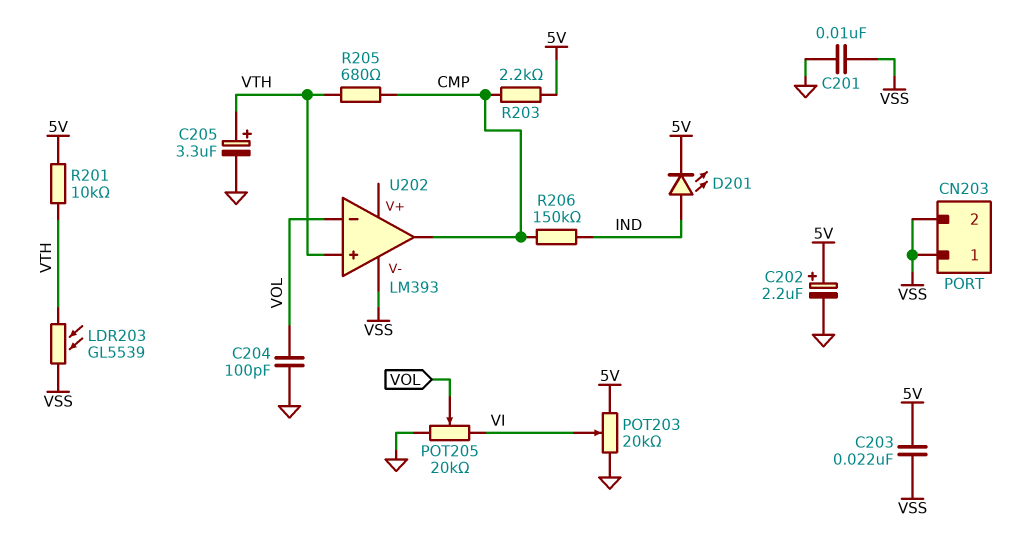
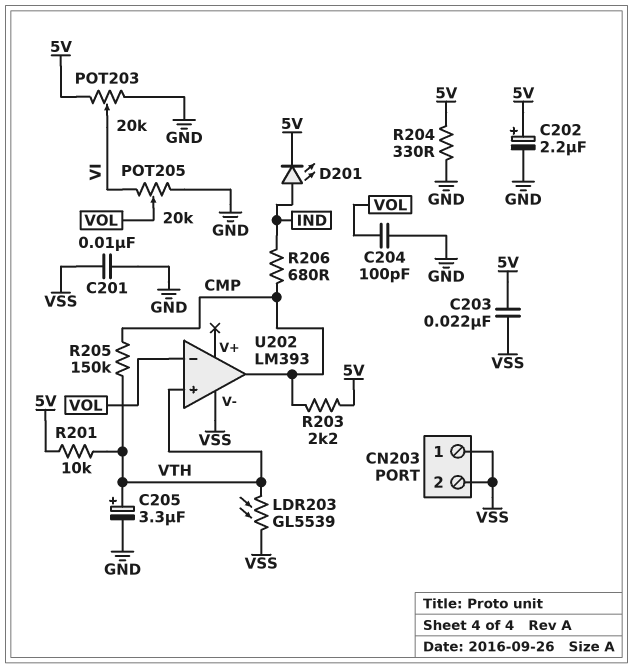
R204: none -> 330 (5V, GND)
R205: 680 (CMP, VTH) -> 150k (CMP, VTH)
R206: 150k (CMP, IND) -> 680 (CMP, IND)

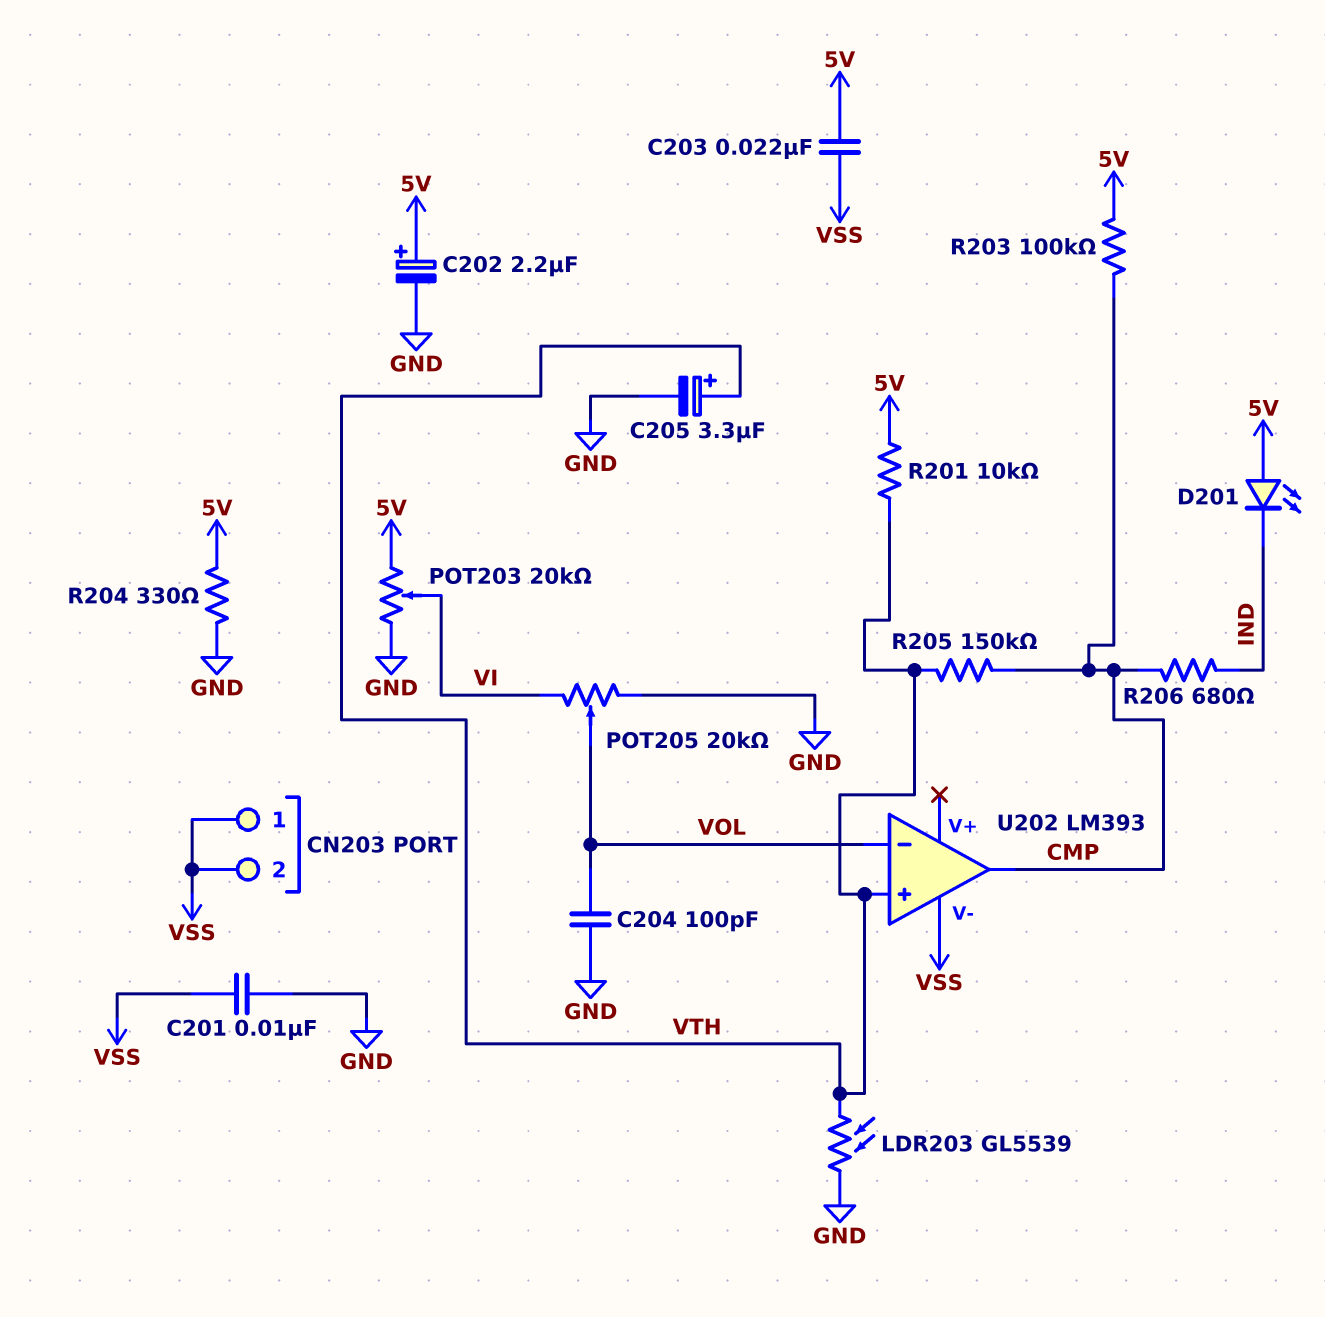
D201: LED (A IND, K 5V) -> LED (A 5V, K IND)
LDR203: GL5539 (VSS, VTH) -> GL5539 (GND, VTH)
R203: 2.2k (5V, CMP) -> 100k (5V, CMP)

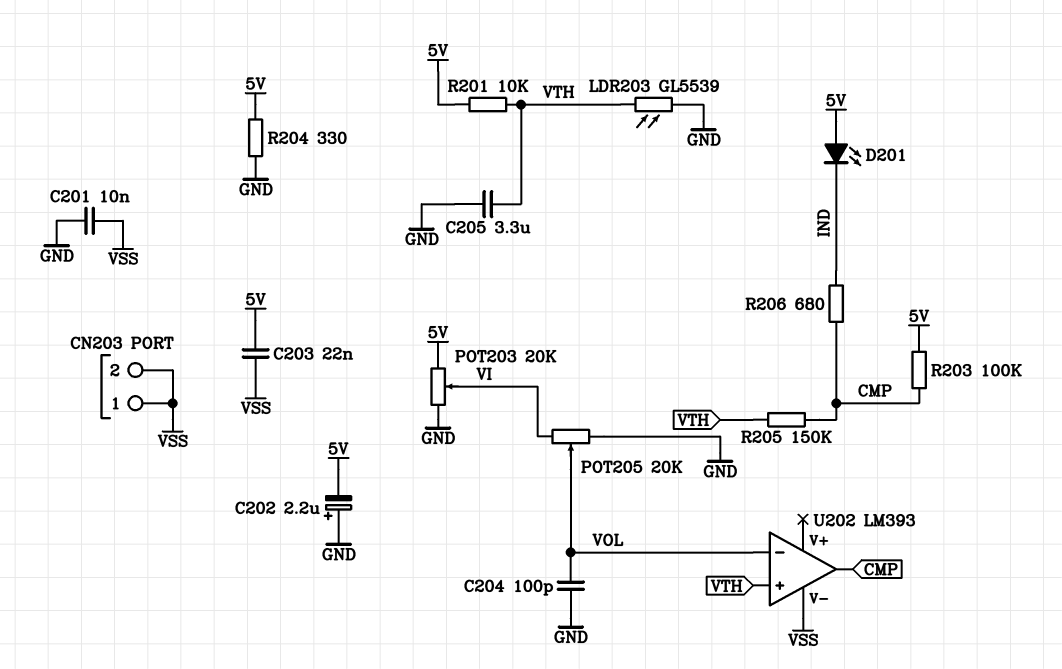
C202: 2.2uF (plus 5V, minus GND) -> 2.2uF (plus GND, minus 5V)
C205: 3.3uF (plus VTH, minus GND) -> 3.3uF (GND, VTH)

